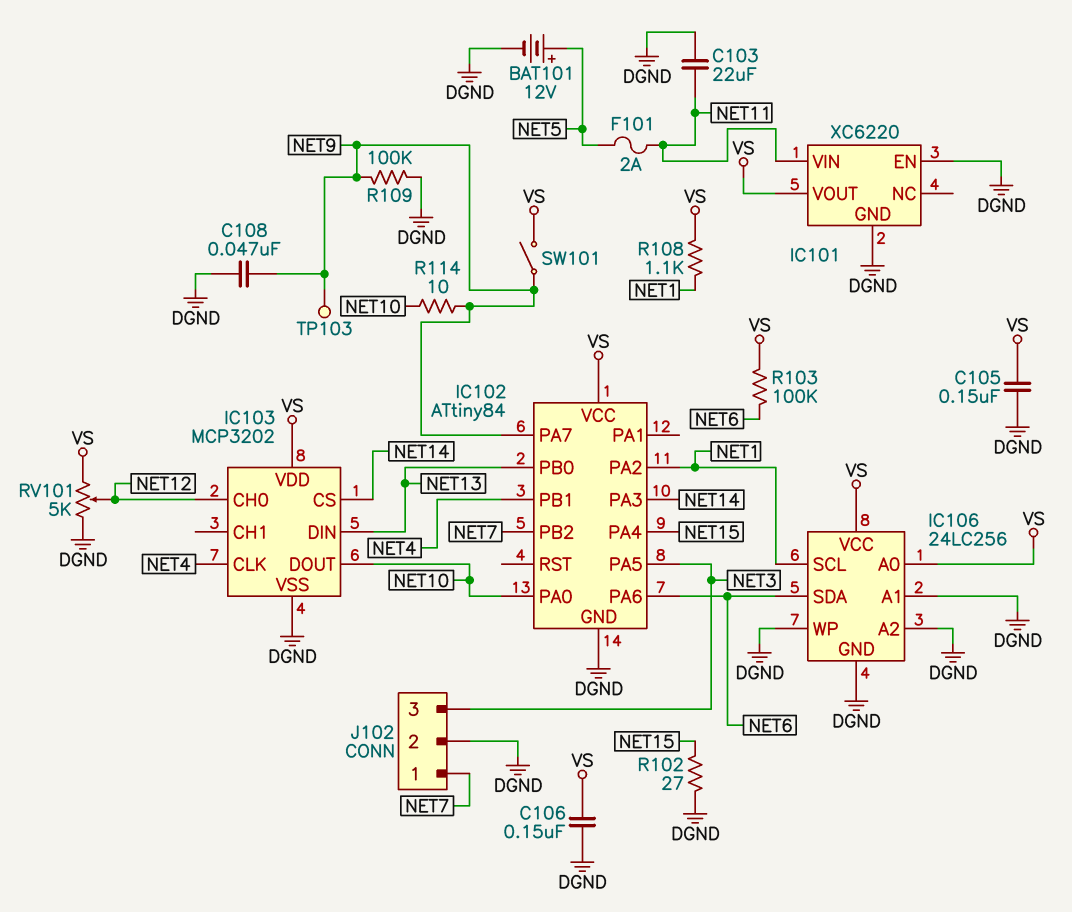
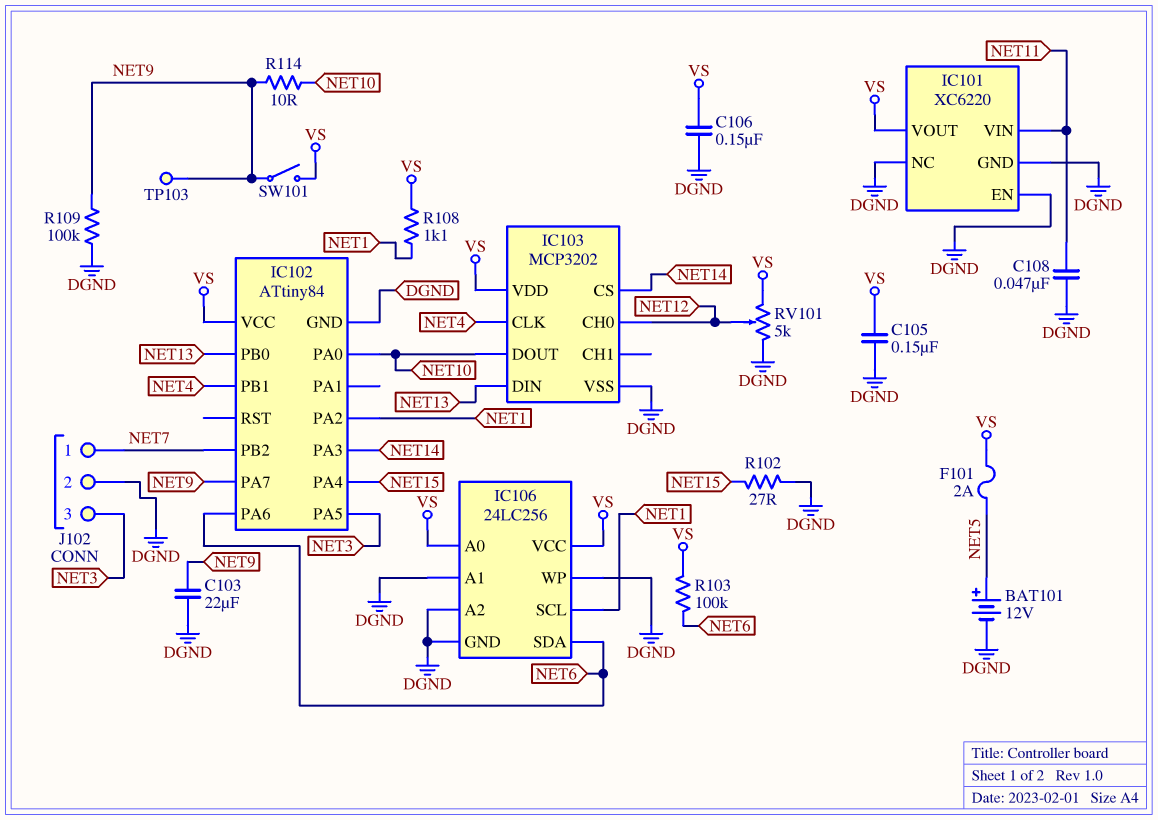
C103: 22uF (DGND, NET11) -> 22uF (DGND, NET9)
C108: 47nF (DGND, NET9) -> 47nF (DGND, NET11)
F101: 2A (NET5, NET11) -> 2A (NET5, VS)
IC101 pin NC: none -> DGND

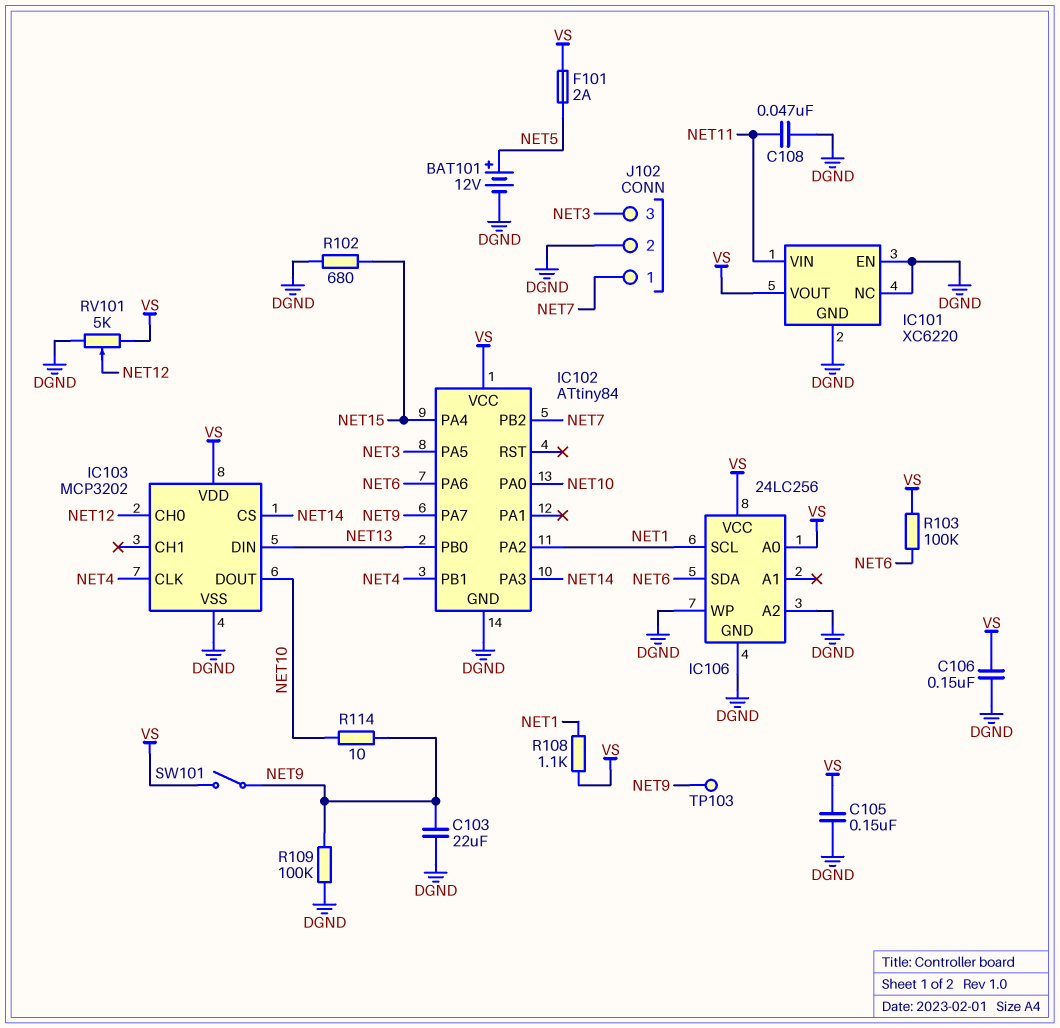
IC106 pin A1: DGND -> none
R102: 27 (DGND, NET15) -> 680 (DGND, NET15)

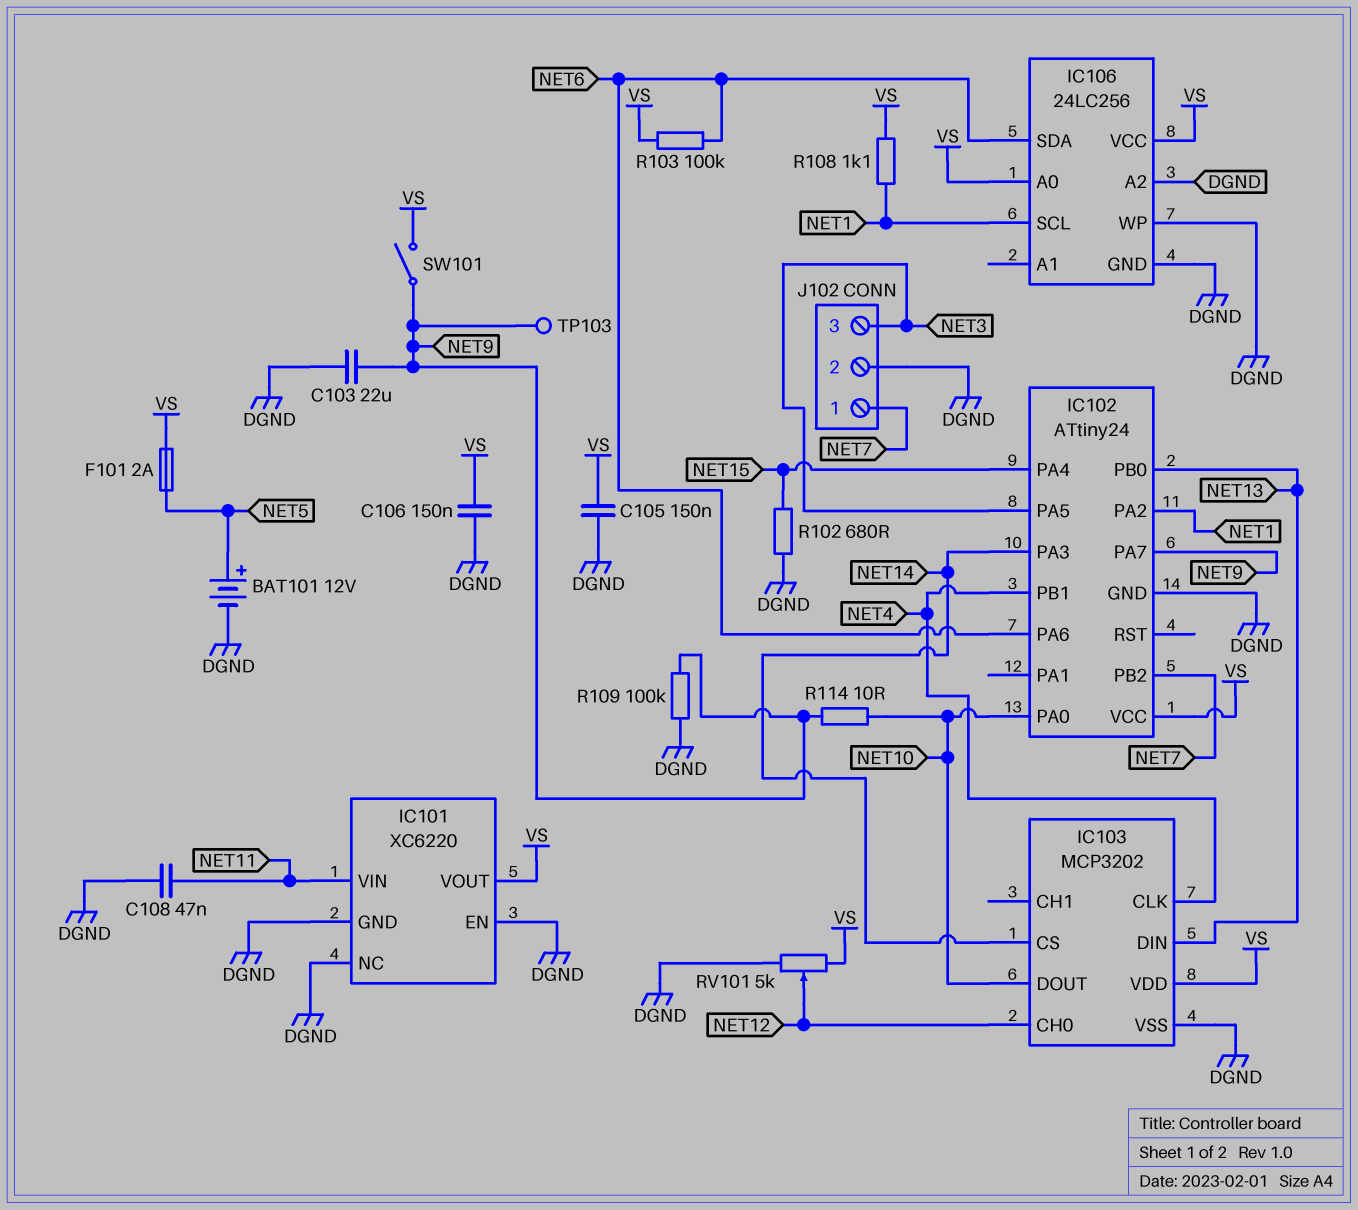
IC102: ATtiny84 -> ATtiny24

